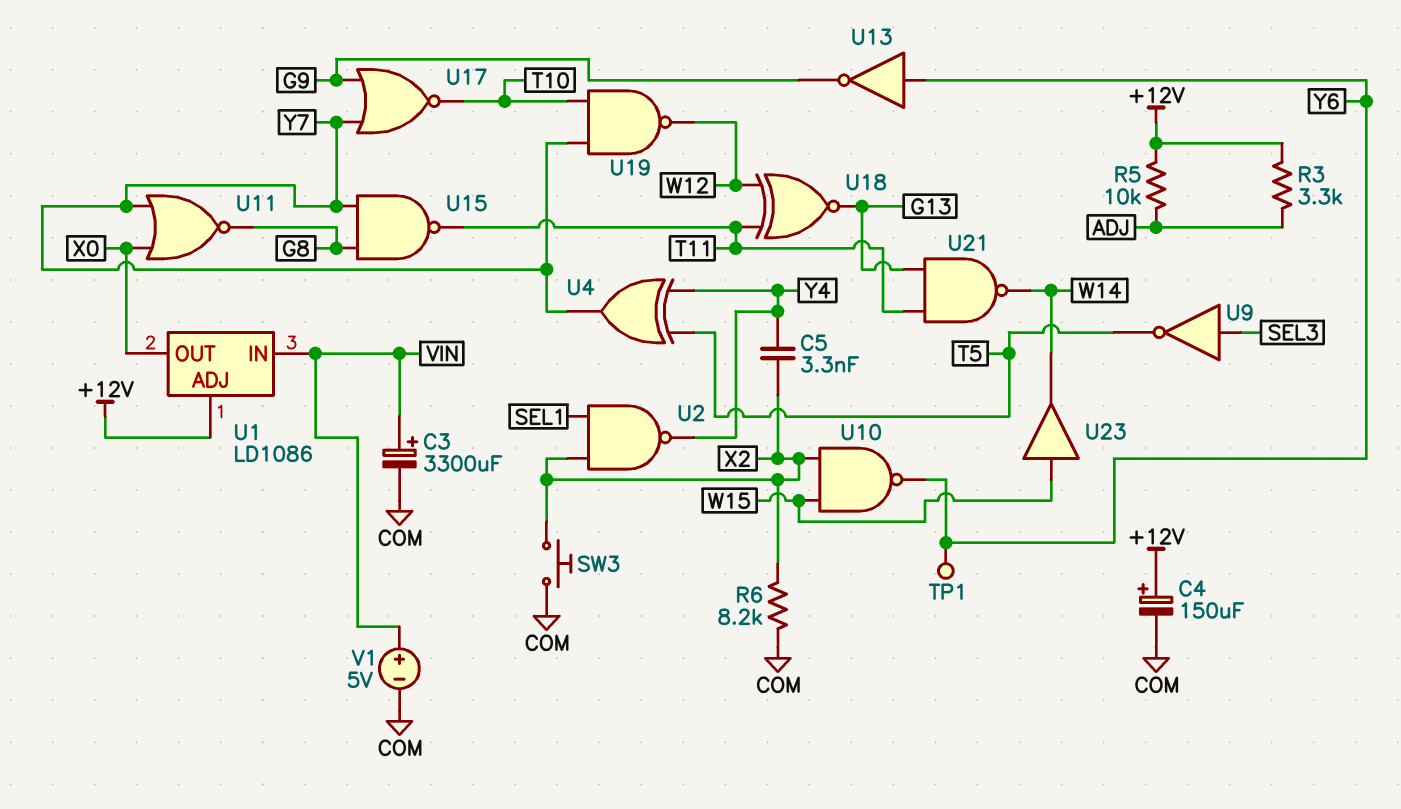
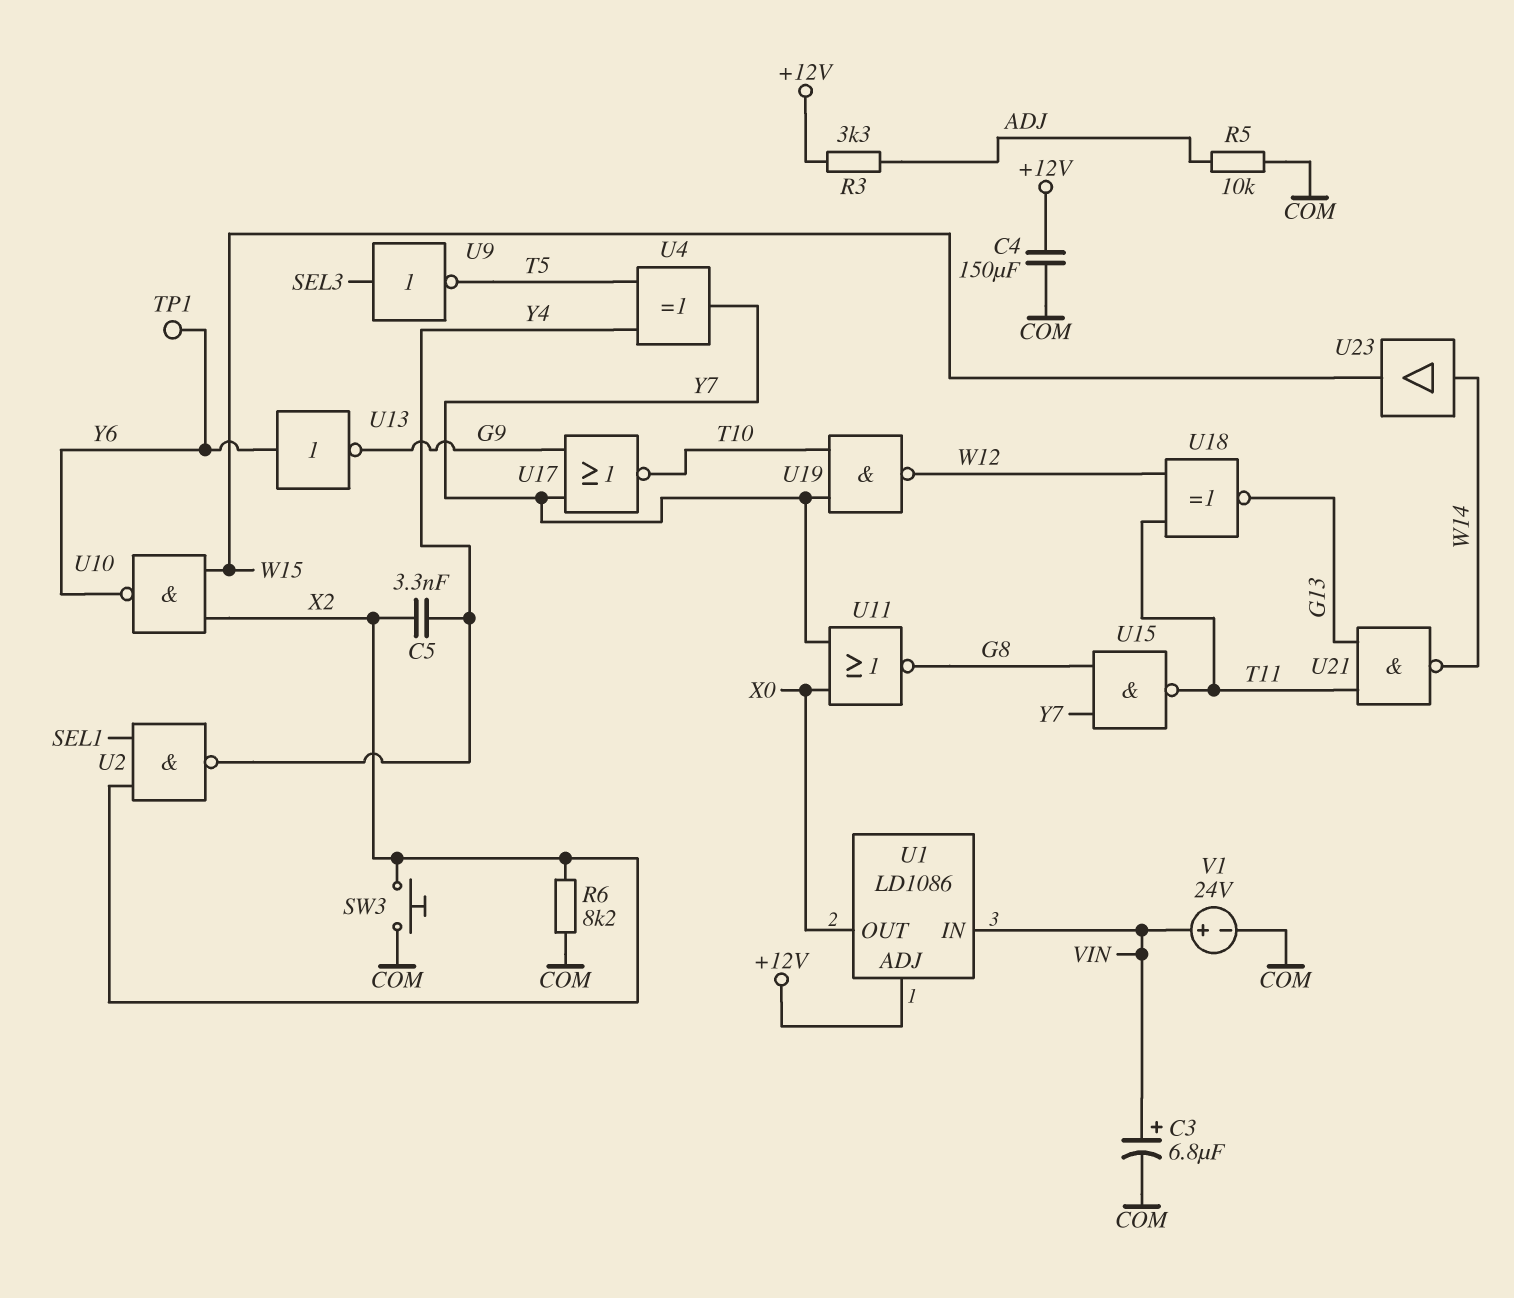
C3: 3300uF (plus VIN, minus COM) -> 6.8uF (plus VIN, minus COM)
C4: 150uF (plus +12V, minus COM) -> 150uF (+12V, COM)
R5: 10k (+12V, ADJ) -> 10k (ADJ, COM)
U23: buffer (in W15, out W14) -> buffer (in W14, out W15)
V1: 5V (plus VIN, minus COM) -> 24V (plus VIN, minus COM)

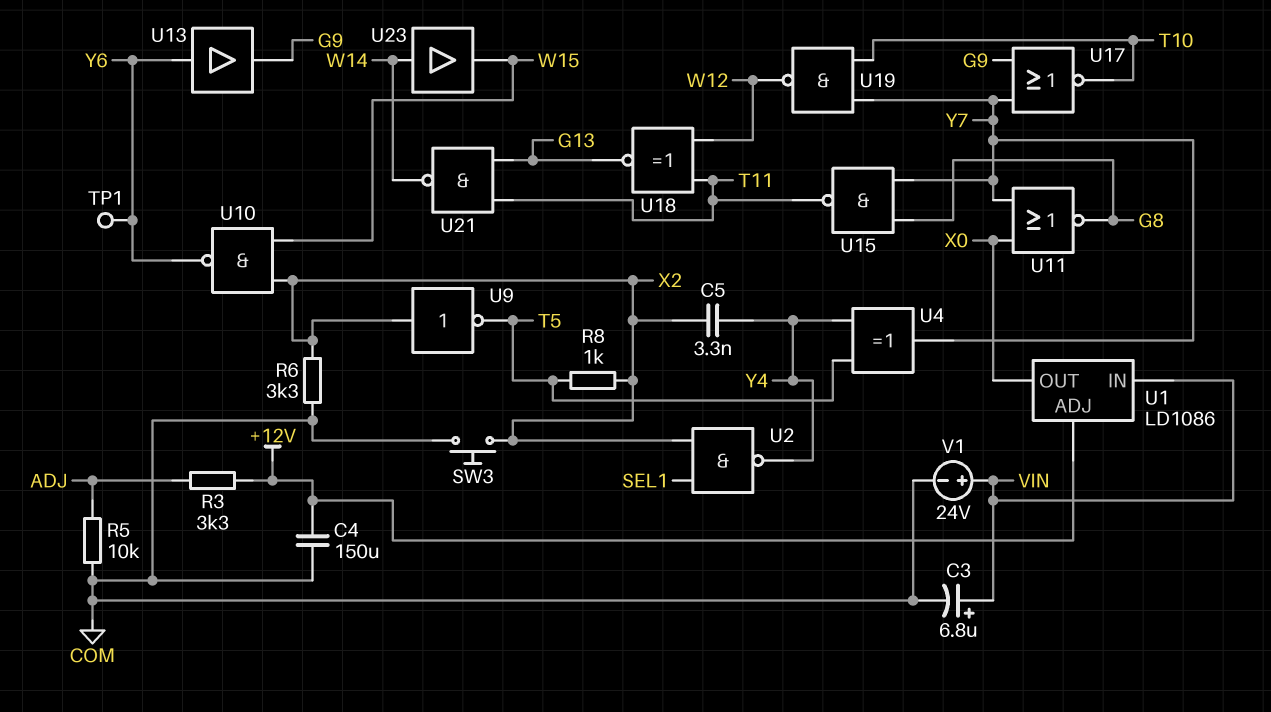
R6: 8.2k (COM, X2) -> 3.3k (COM, X2)
R8: none -> 1k (T5, X2)
U9: NOT (in SEL3, out T5) -> NOT (in X2, out T5)
U13: NOT (in Y6, out G9) -> buffer (in Y6, out G9)

